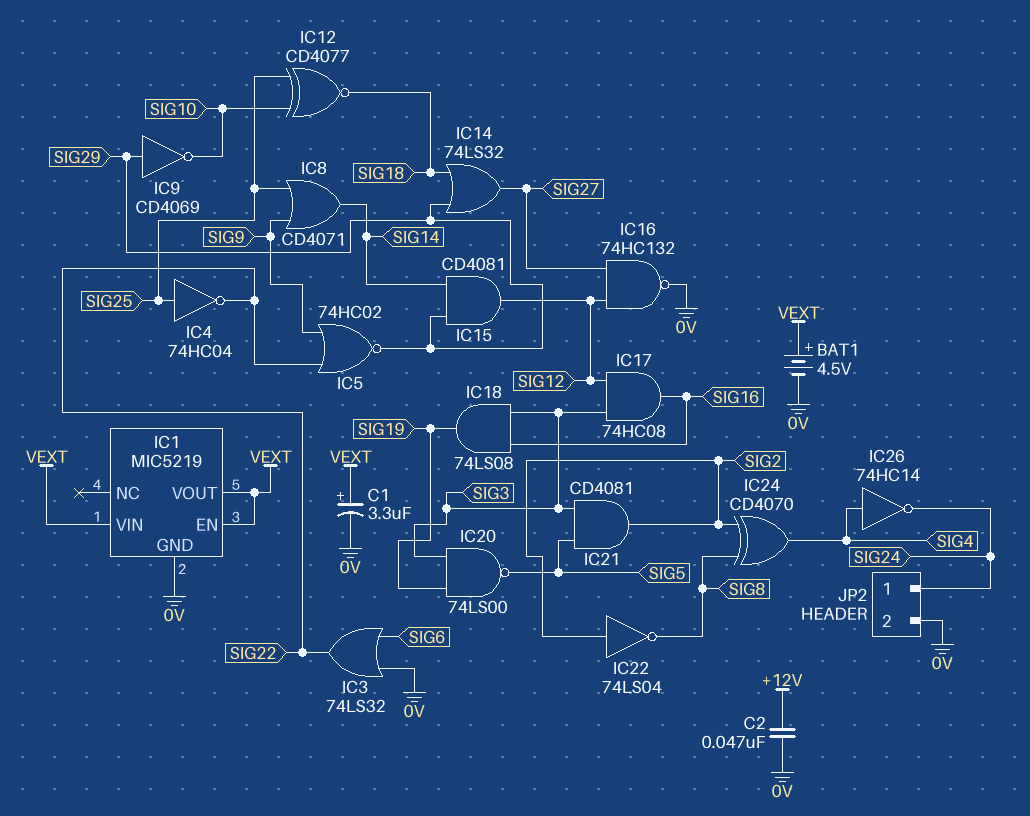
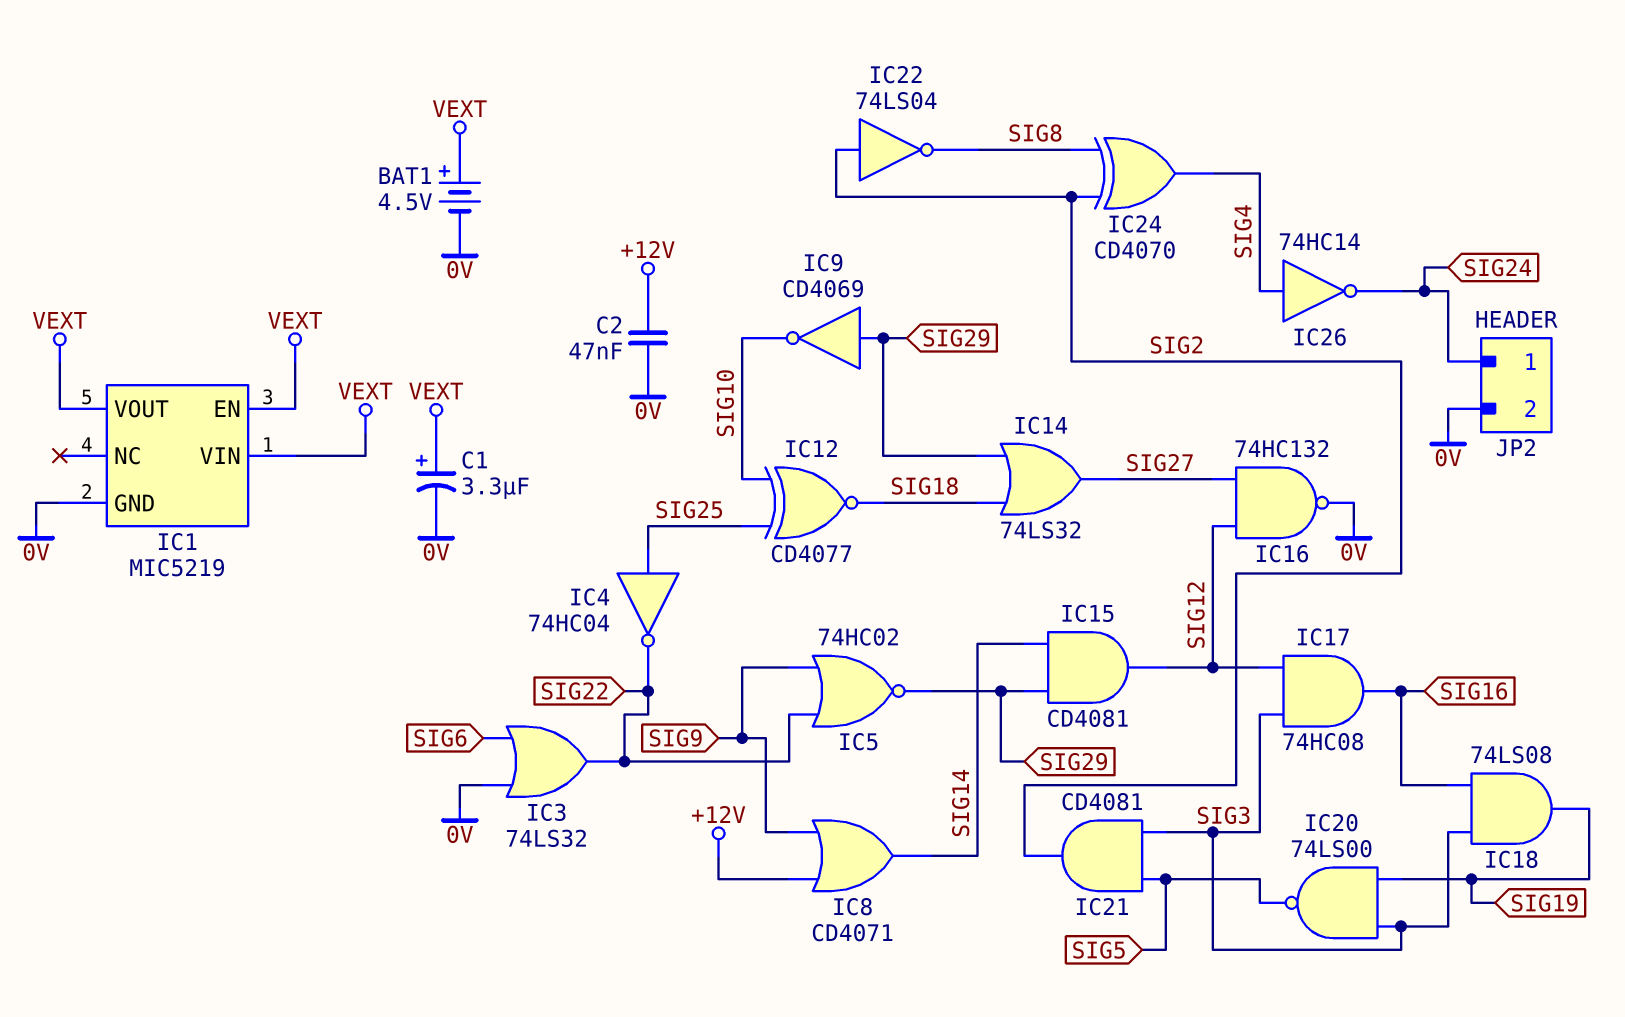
IC8: OR CD4071 (in SIG9, in SIG25, out SIG14) -> OR CD4071 (in +12V, in SIG9, out SIG14)

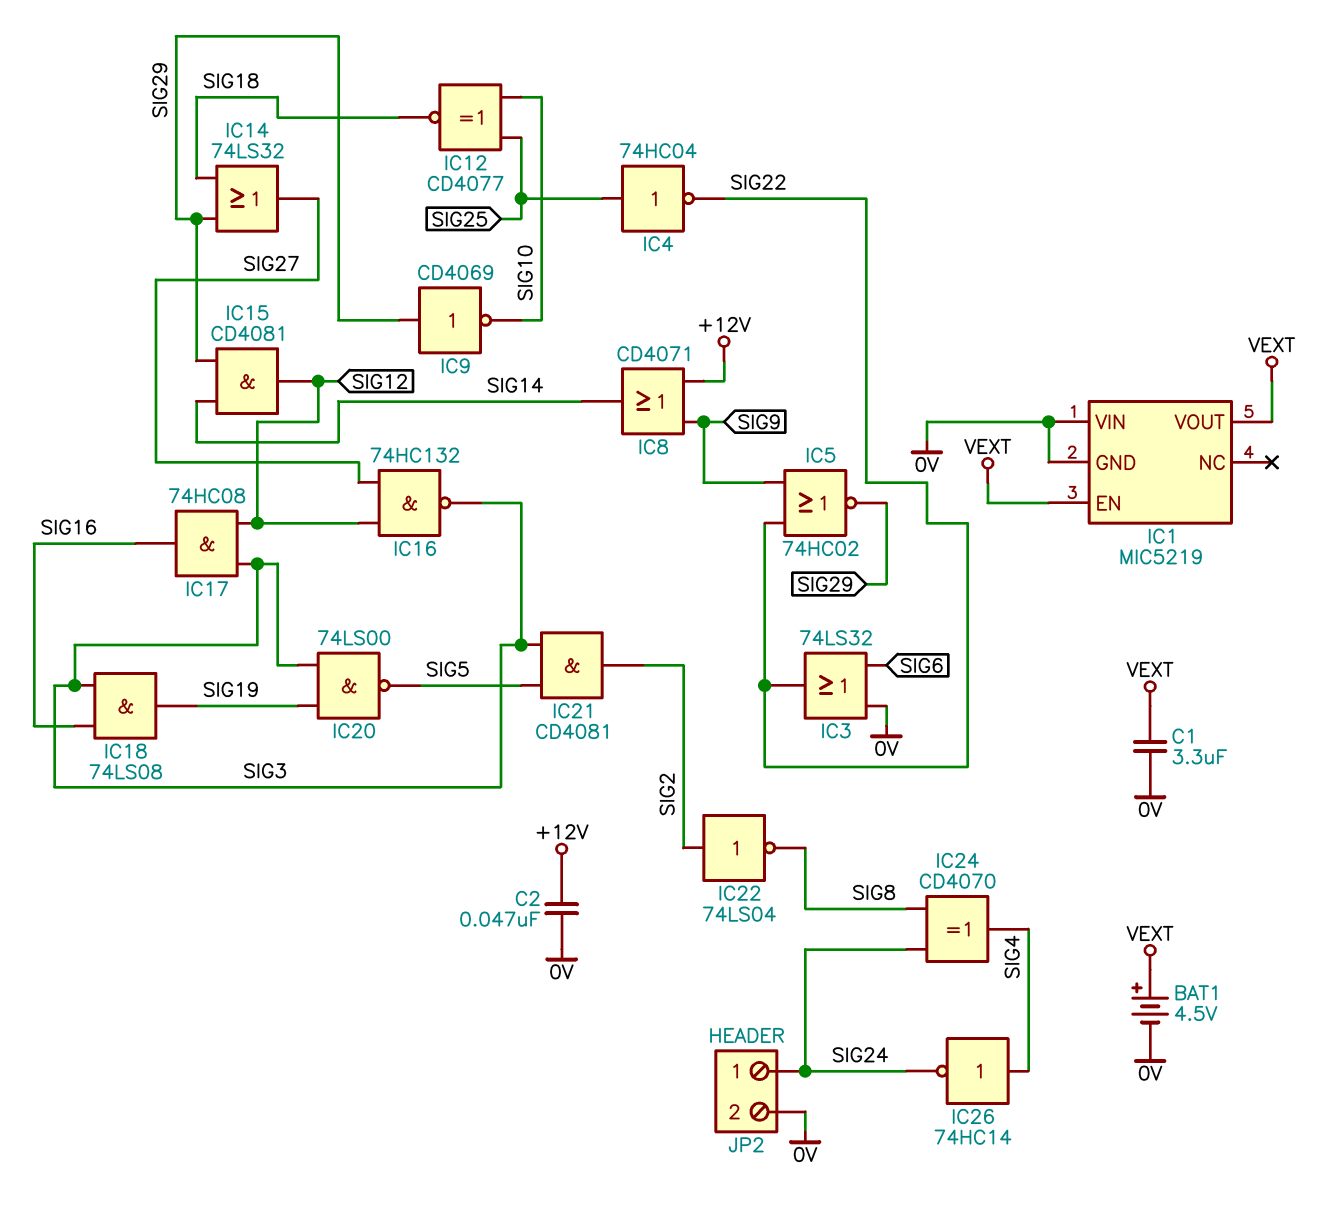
C1: 3.3uF (plus VEXT, minus 0V) -> 3.3uF (0V, VEXT)
IC1 pin VIN: VEXT -> 0V
IC16: NAND 74HC132 (in SIG12, in SIG27, out 0V) -> NAND 74HC132 (in SIG12, in SIG27, out SIG3)
IC24: XOR CD4070 (in SIG2, in SIG8, out SIG4) -> XOR CD4070 (in SIG8, in SIG24, out SIG4)

